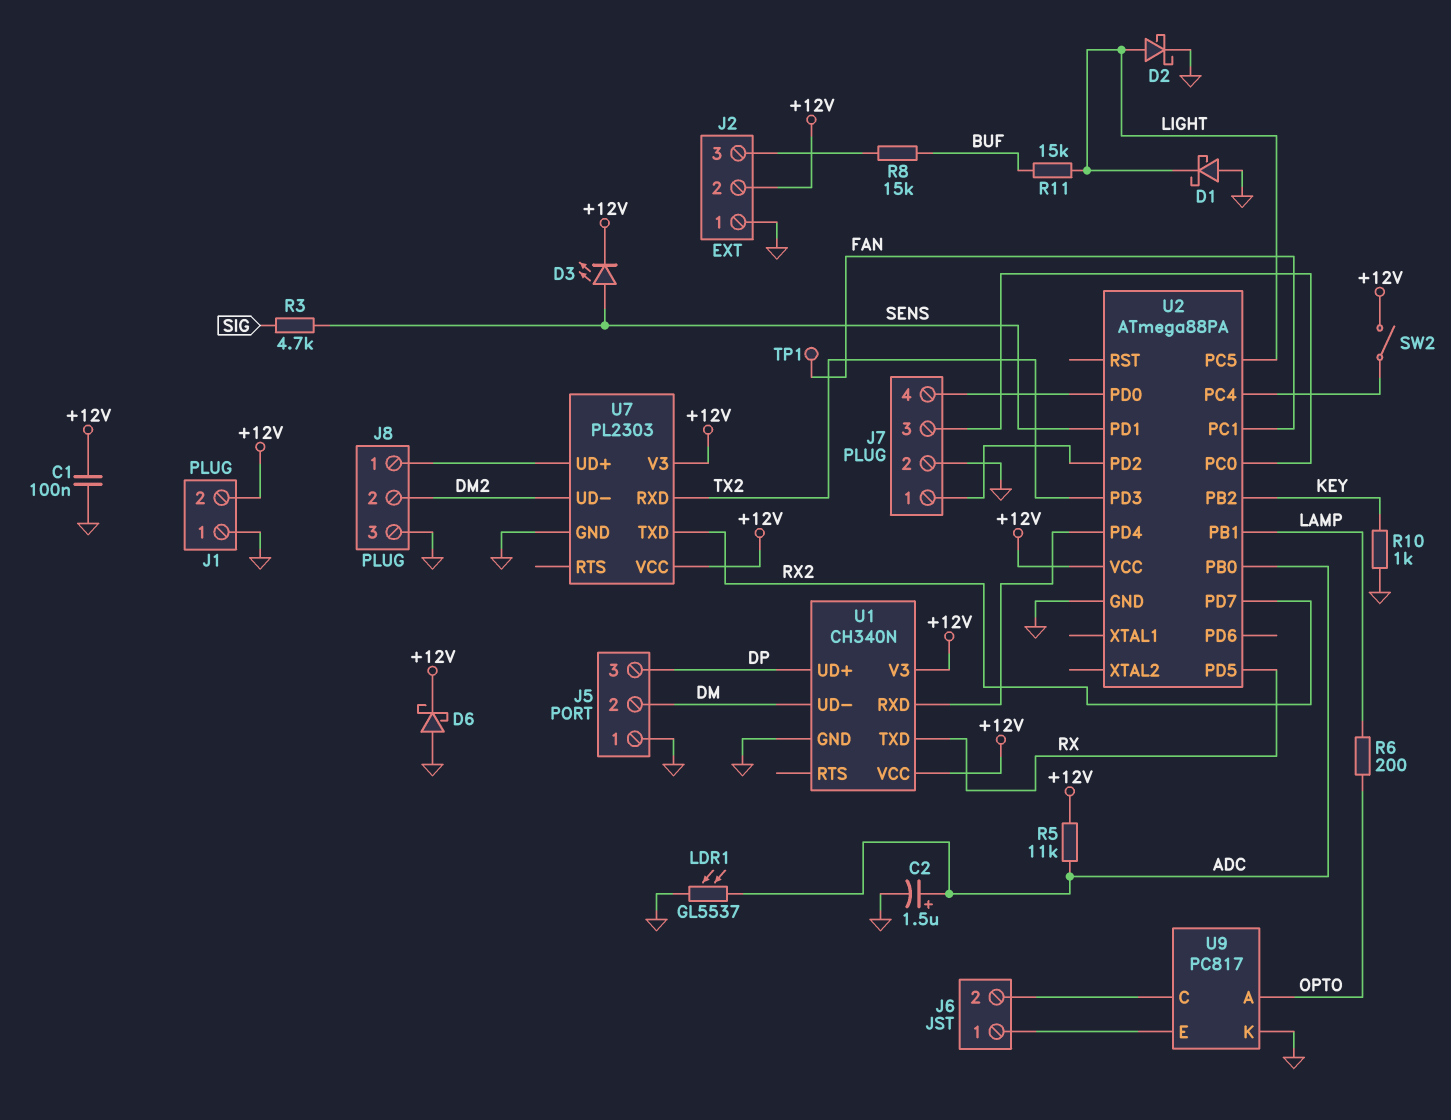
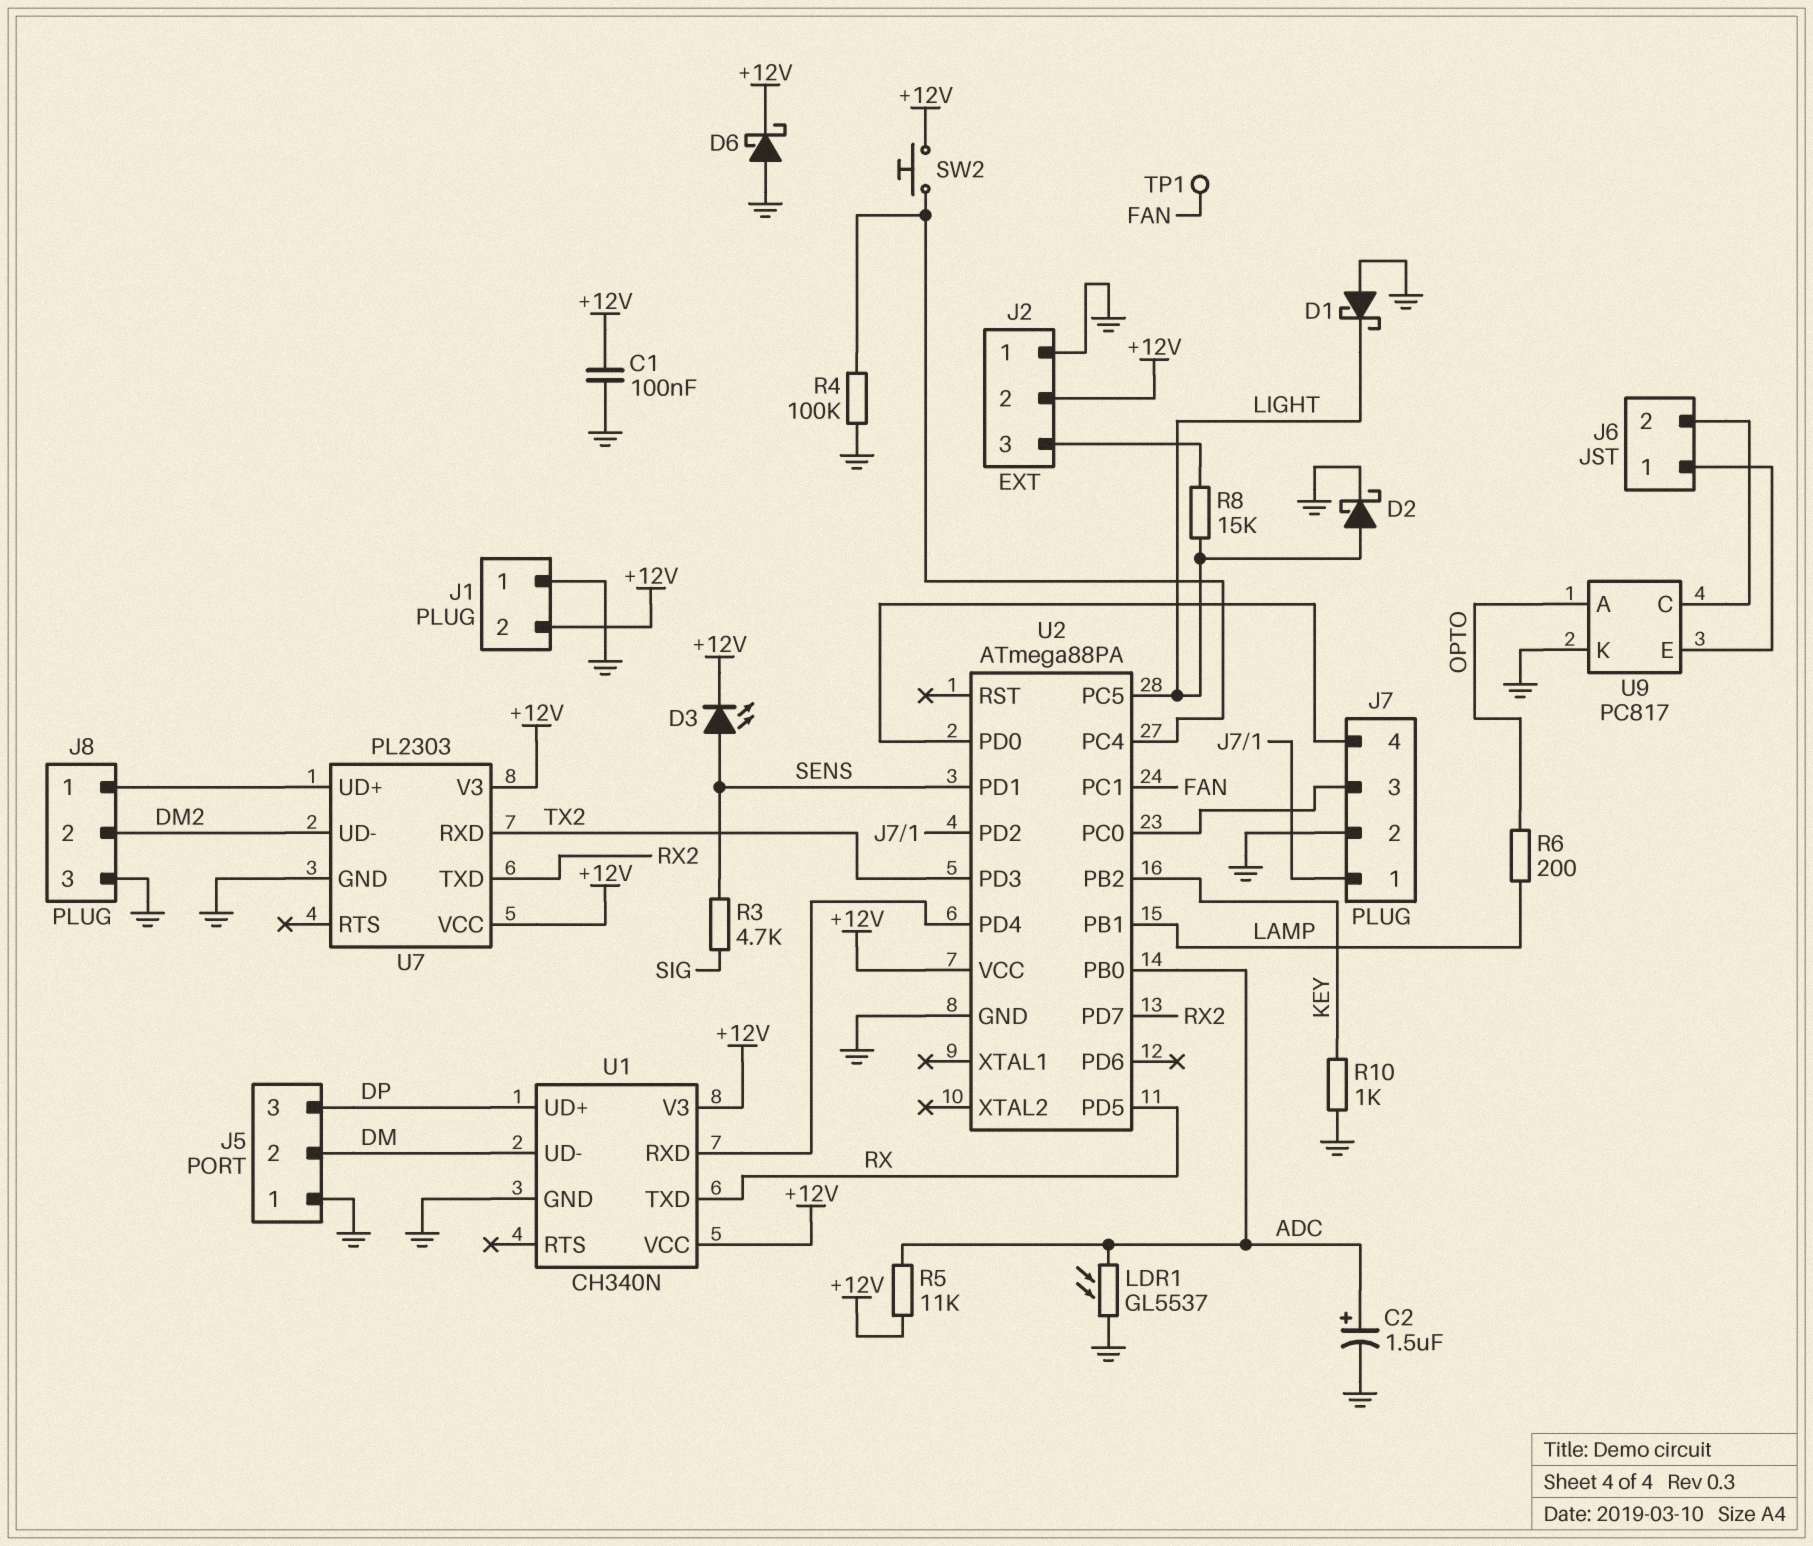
R4: none -> 100k (GND, U2/PC4)
R8: 15k (BUF, J2/3) -> 15k (J2/3, LIGHT)
R11: 15k (BUF, LIGHT) -> none
SW2: switch (+12V, U2/PC4) -> button (+12V, U2/PC4)

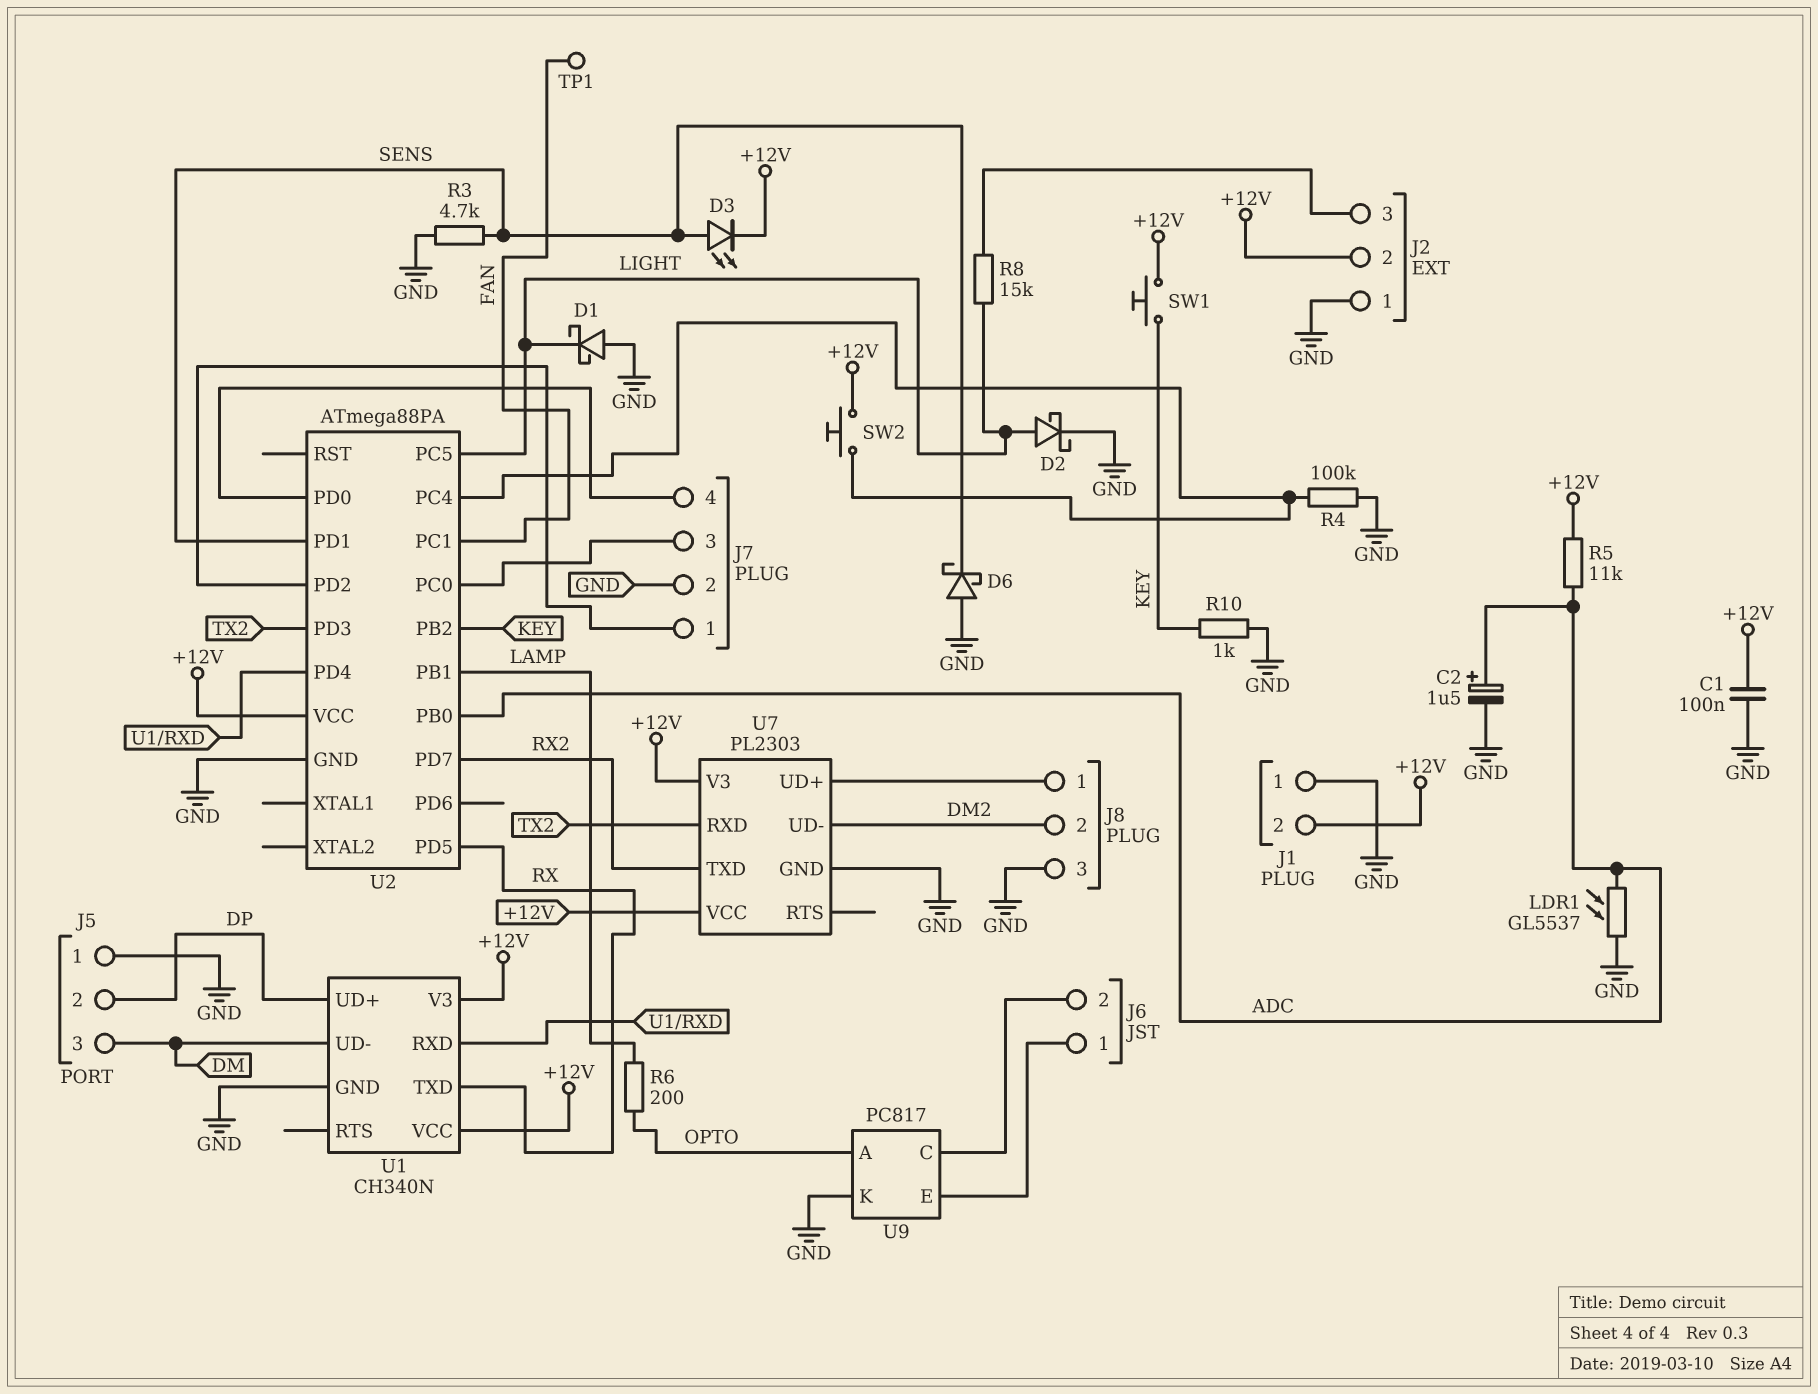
D6: schottky (A GND, K +12V) -> schottky (A GND, K SENS)
J5 pin 2: DM -> DP
J5 pin 3: DP -> DM
R3: 4.7k (SENS, SIG) -> 4.7k (GND, SENS)
SW1: none -> button (+12V, KEY)

